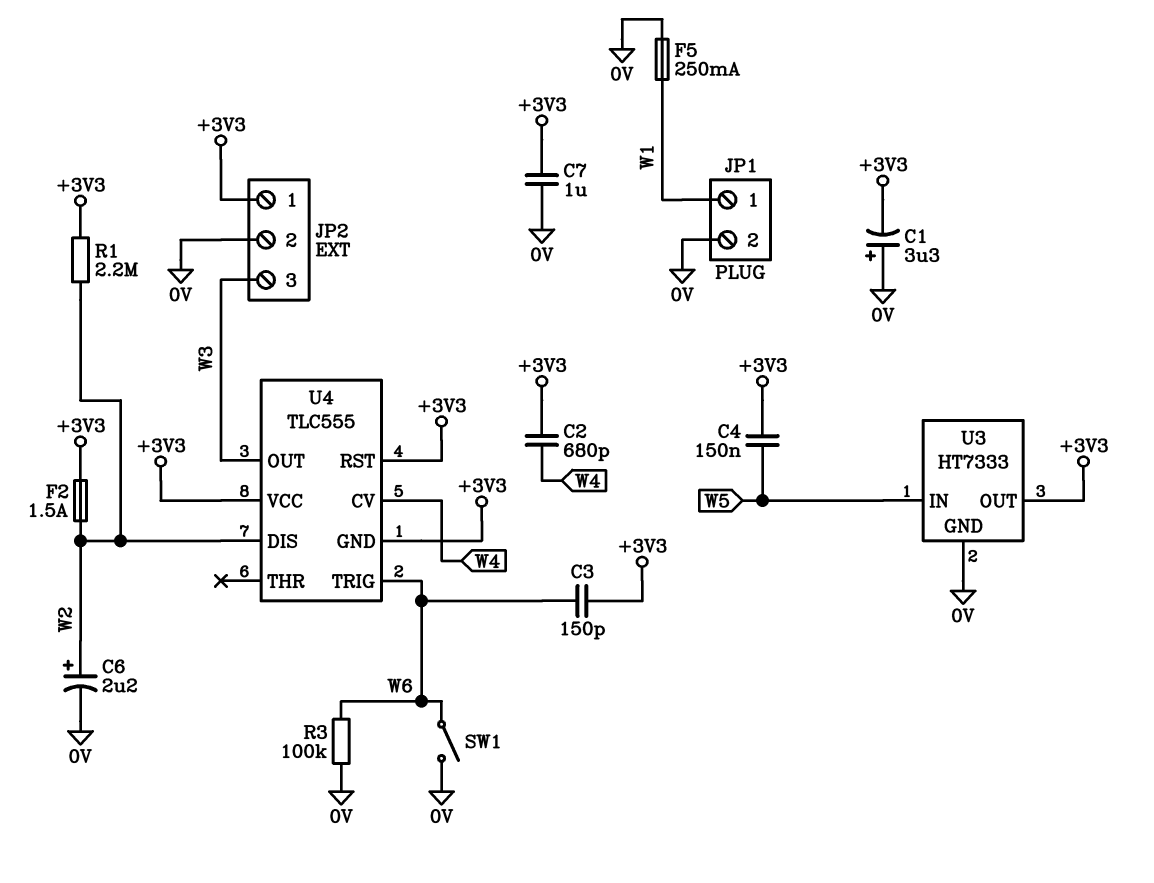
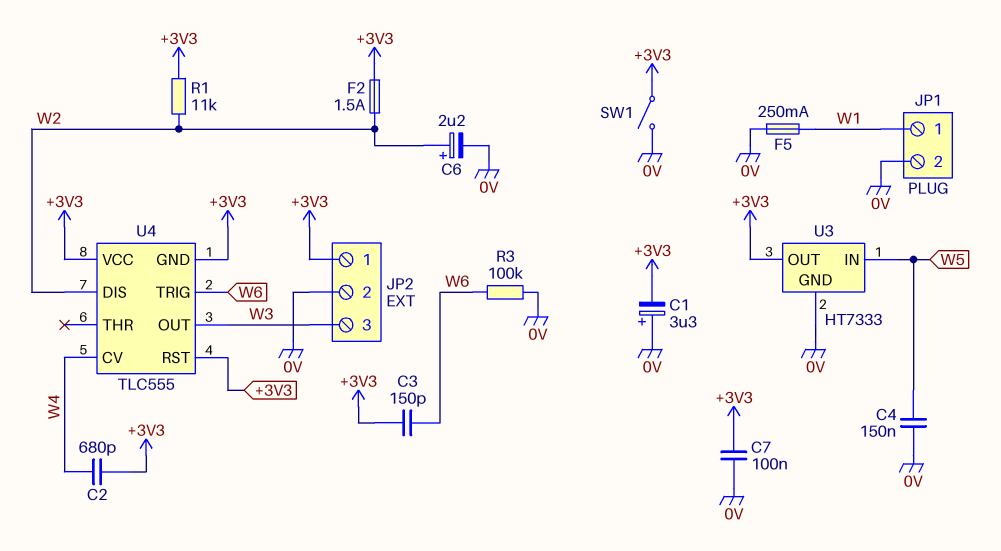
C4: 150nF (+3V3, W5) -> 150nF (0V, W5)
C7: 1uF (+3V3, 0V) -> 100nF (+3V3, 0V)
R1: 2.2M (+3V3, W2) -> 11k (+3V3, W2)
SW1: switch (0V, W6) -> switch (+3V3, 0V)

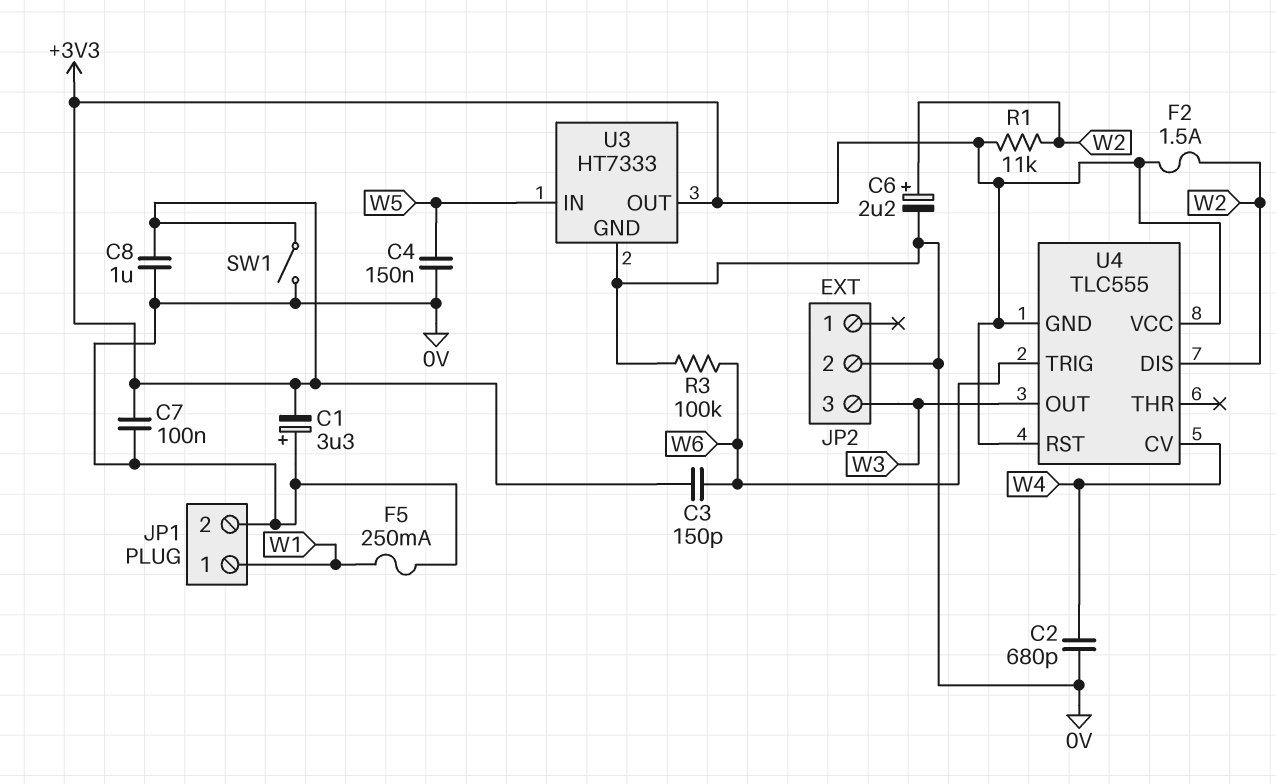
C2: 680pF (+3V3, W4) -> 680pF (0V, W4)
C8: none -> 1uF (+3V3, 0V)
JP2 pin 1: +3V3 -> none

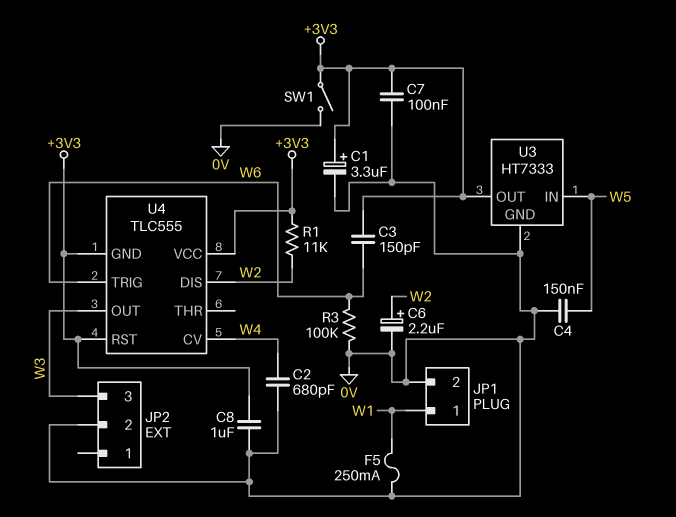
C1: 3.3uF (plus 0V, minus +3V3) -> 3.3uF (plus +3V3, minus 0V)
F2: 1.5A (+3V3, W2) -> none

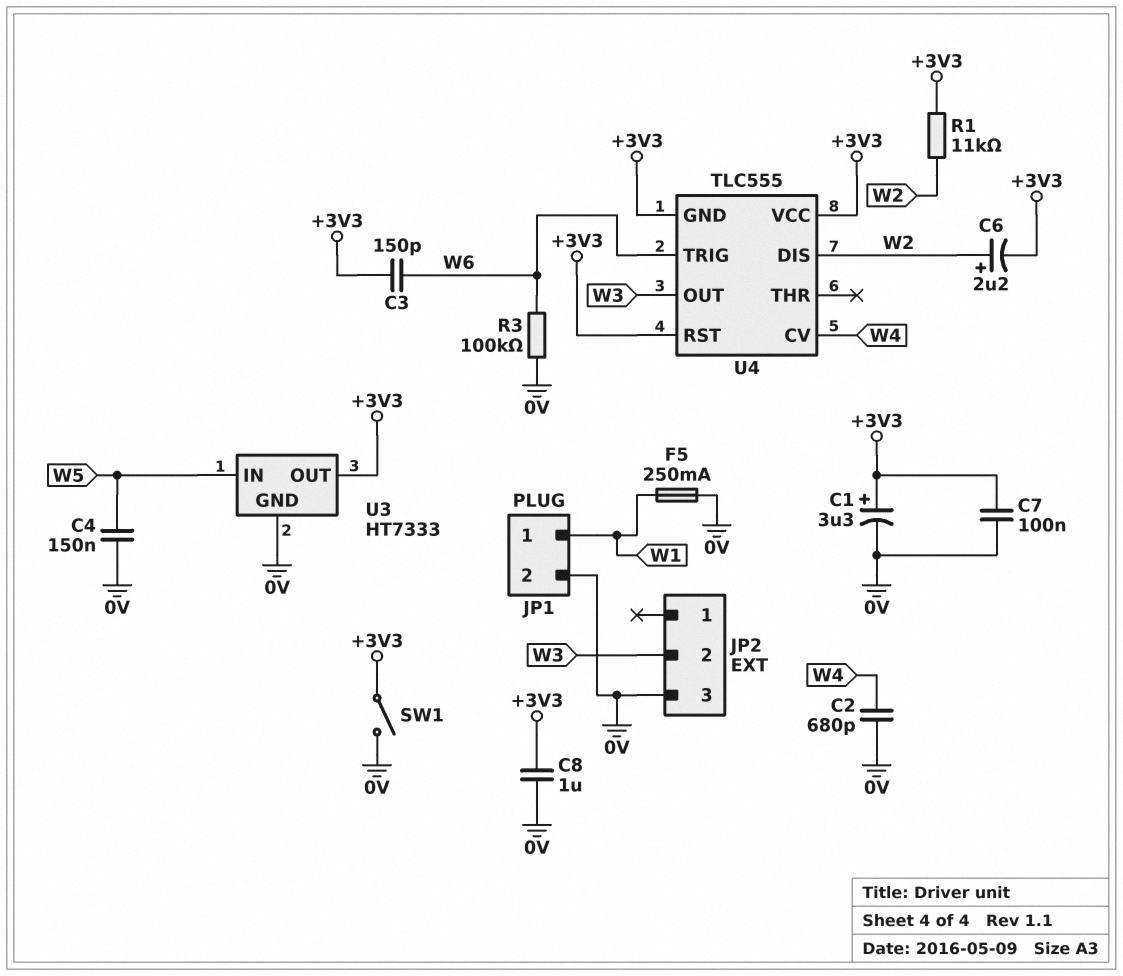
C6: 2.2uF (plus W2, minus 0V) -> 2.2uF (plus W2, minus +3V3)
JP2 pin 2: 0V -> W3
JP2 pin 3: W3 -> 0V

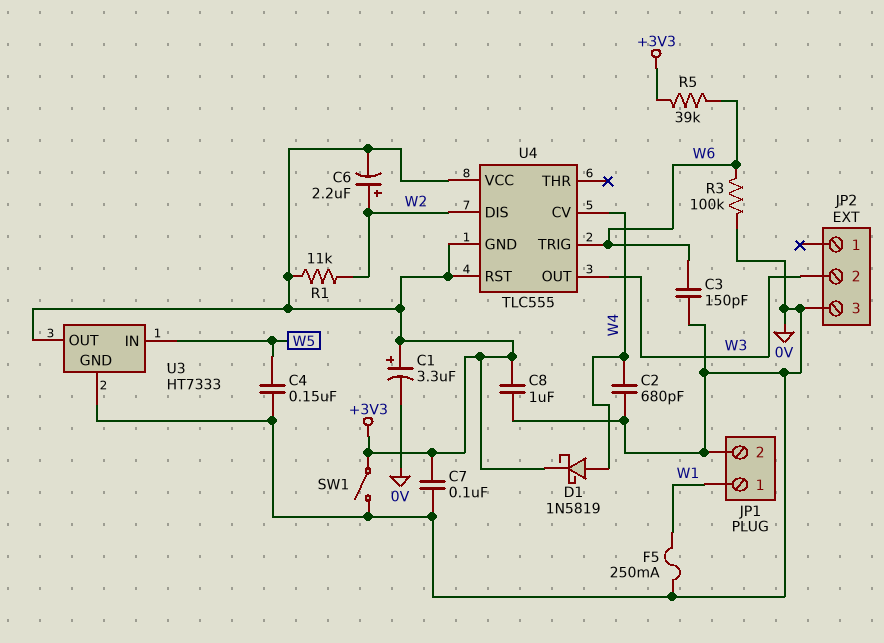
C3: 150pF (+3V3, W6) -> 150pF (0V, W6)
D1: none -> schottky 1N5819 (A W4, K +3V3)
R5: none -> 39k (+3V3, W6)

